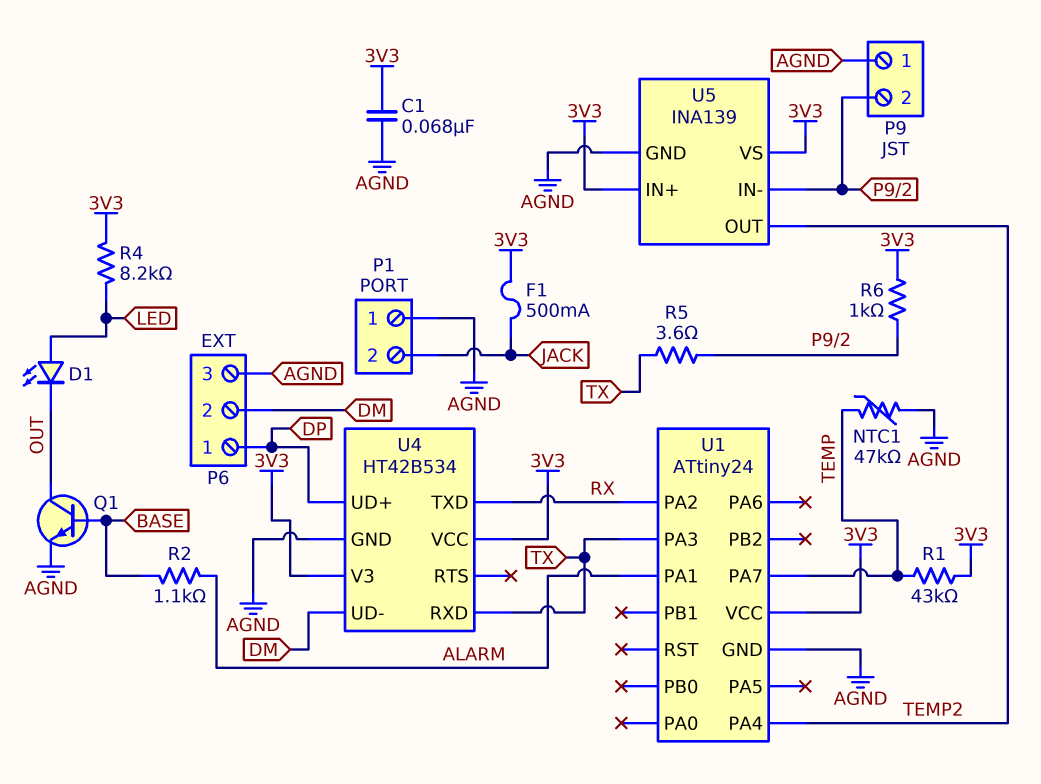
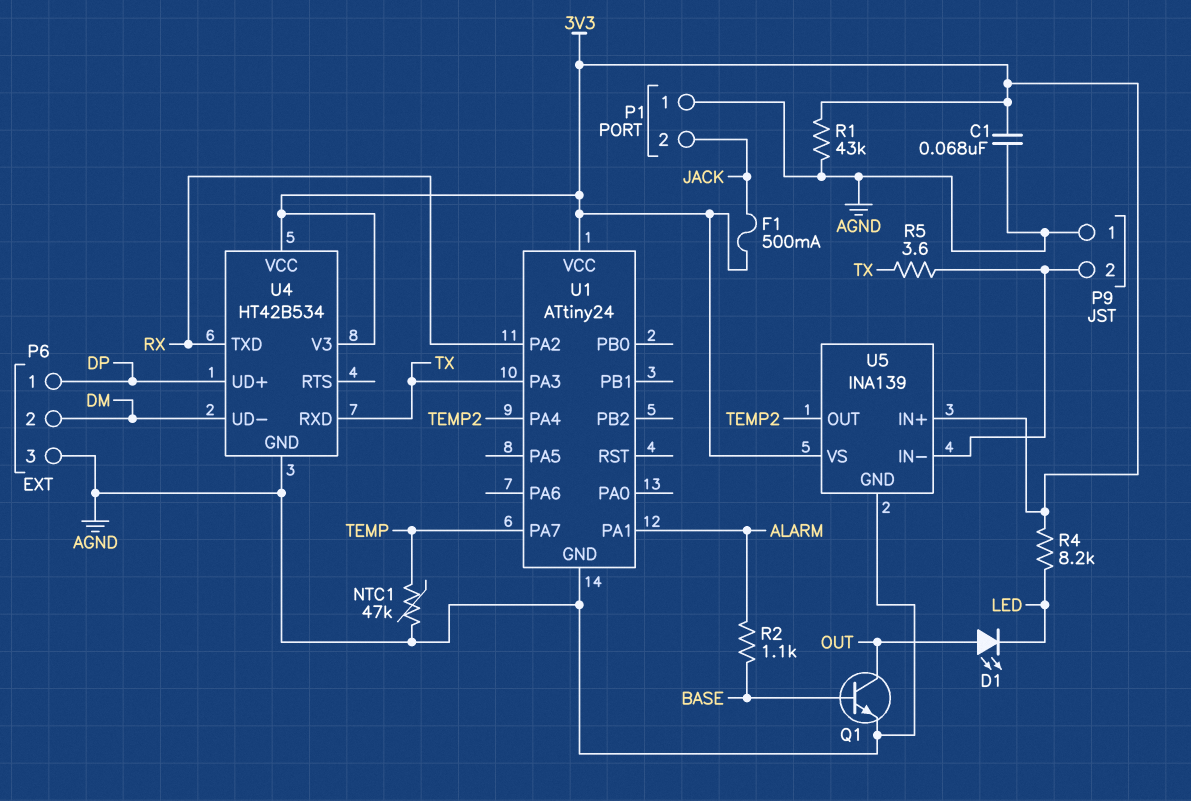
D1: LED (A LED, K OUT) -> LED (A OUT, K LED)
R1: 43k (3V3, TEMP) -> 43k (3V3, AGND)
R6: 1k (3V3, P9/2) -> none

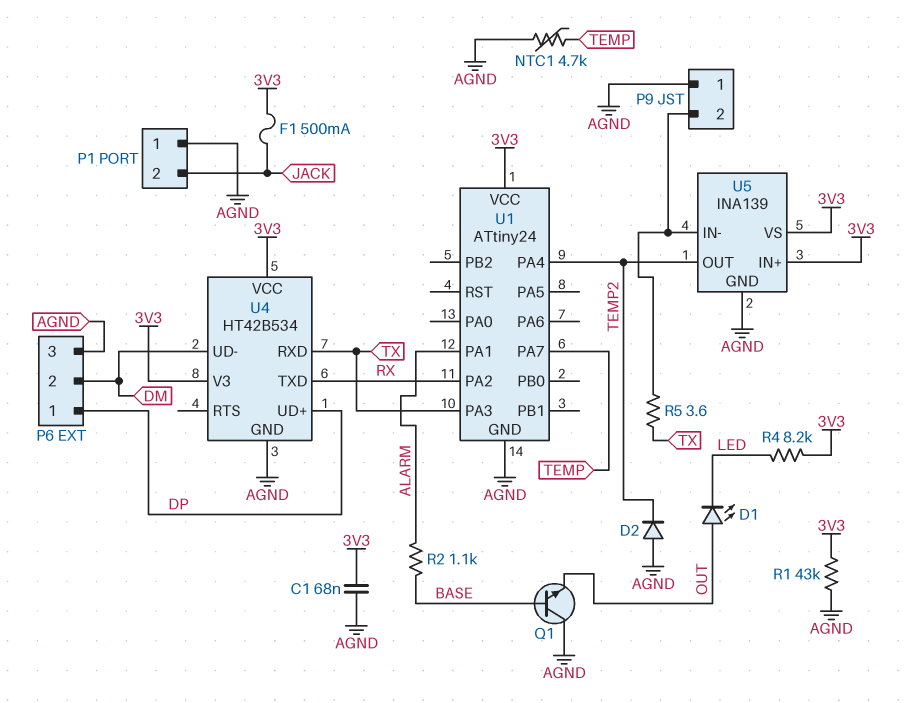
D2: none -> diode (A AGND, K TEMP2)
NTC1: 47k (AGND, TEMP) -> 4.7k (AGND, TEMP)
Q1: NPN (B BASE, C OUT, E AGND) -> NPN (B BASE, C AGND, E OUT)

